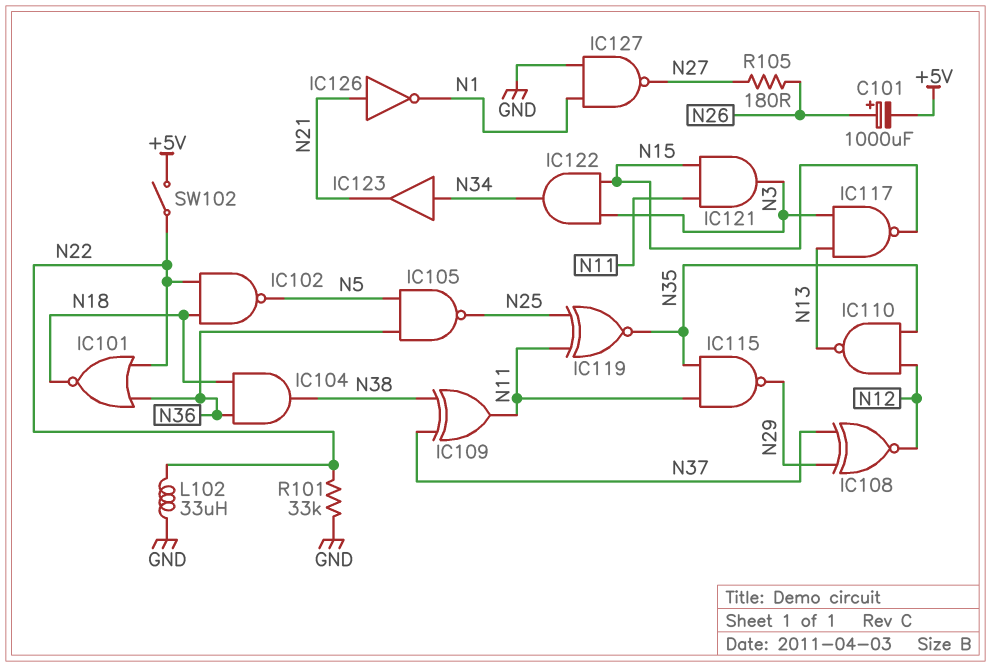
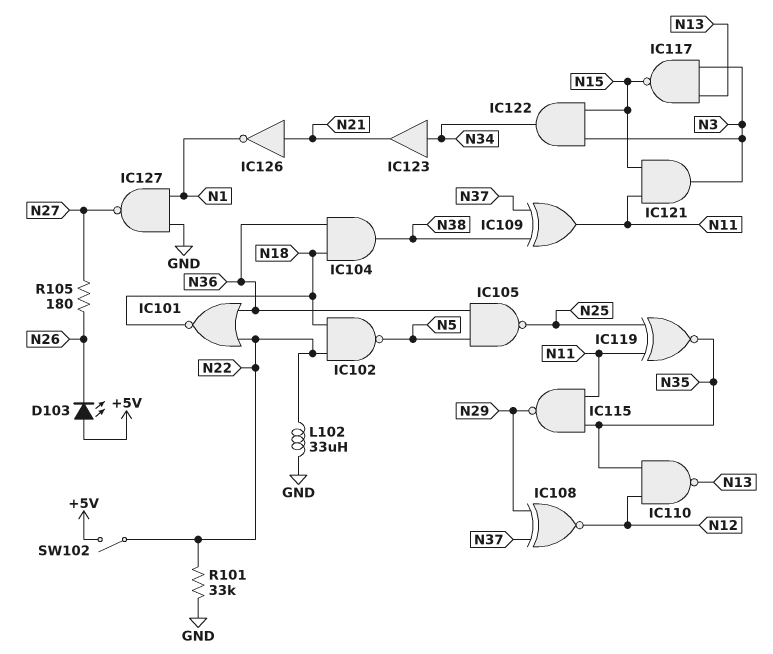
C101: 1000uF (plus N26, minus +5V) -> none
D103: none -> LED (A +5V, K N26)

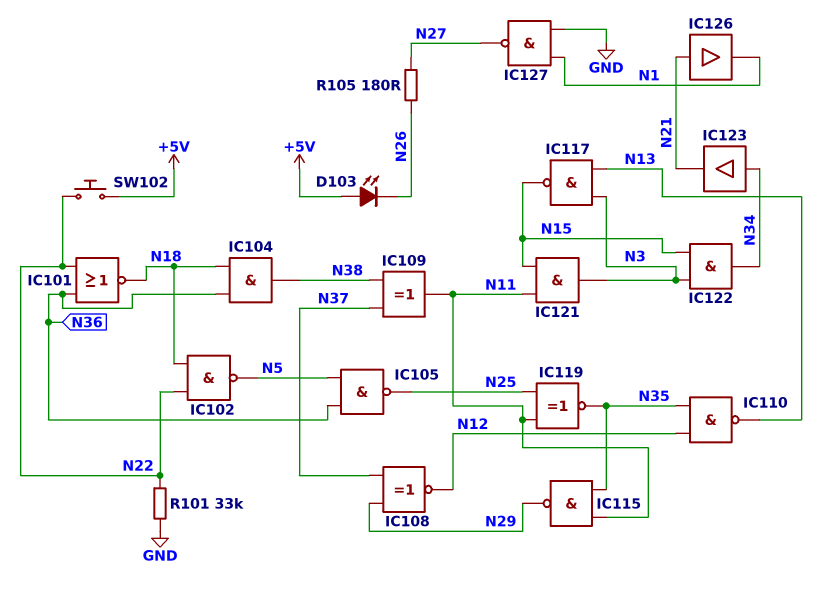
IC126: NOT (in N21, out N1) -> buffer (in N21, out N1)
L102: 33uH (GND, N22) -> none
SW102: switch (+5V, N22) -> button (+5V, N22)

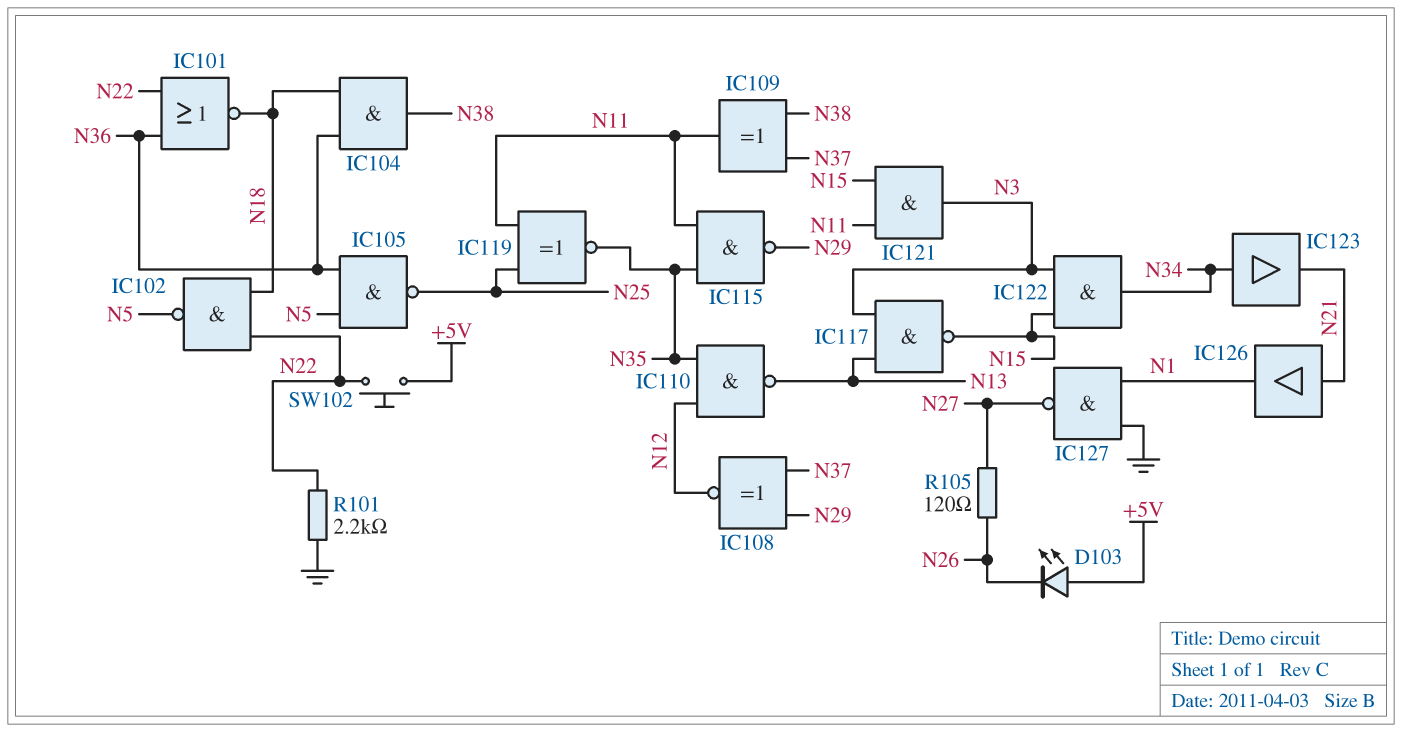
R101: 33k (GND, N22) -> 2.2k (GND, N22)
R105: 180 (N26, N27) -> 120 (N26, N27)

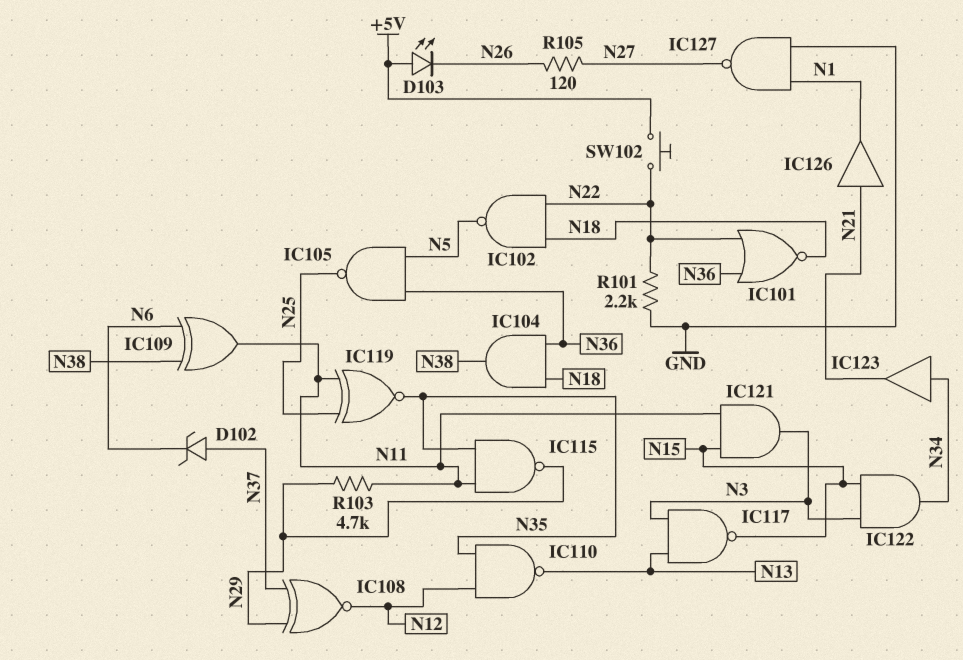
D102: none -> zener (A N37, K N6)
IC109: XOR (in N37, in N38, out N11) -> XOR (in N6, in N38, out N11)
R103: none -> 4.7k (N11, N29)

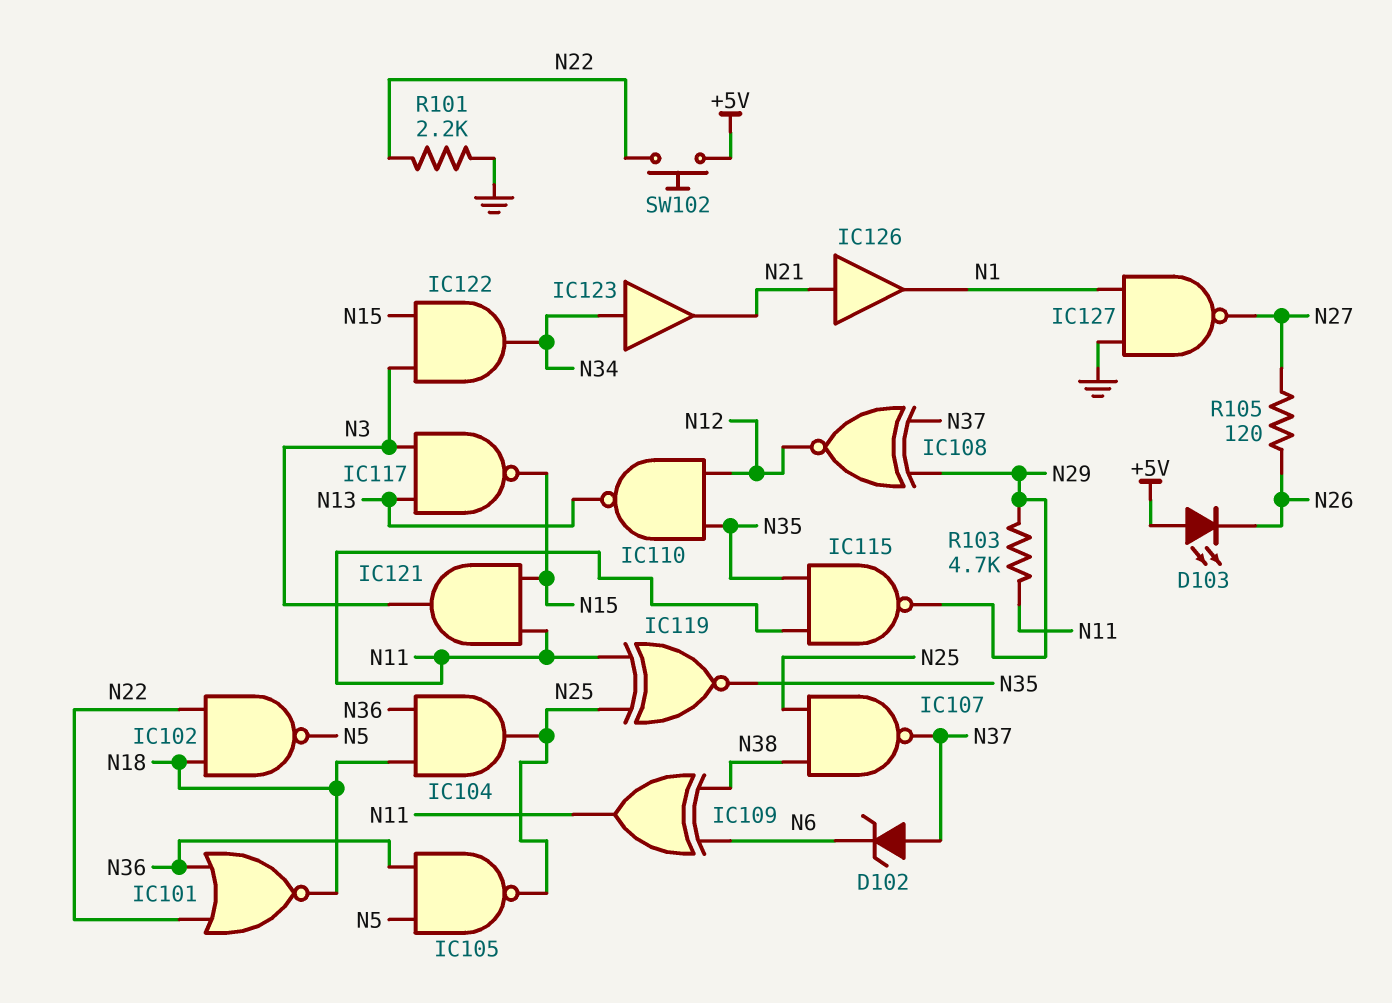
IC104: AND (in N18, in N36, out N38) -> AND (in N18, in N36, out N25)
IC107: none -> NAND (in N25, in N38, out N37)

